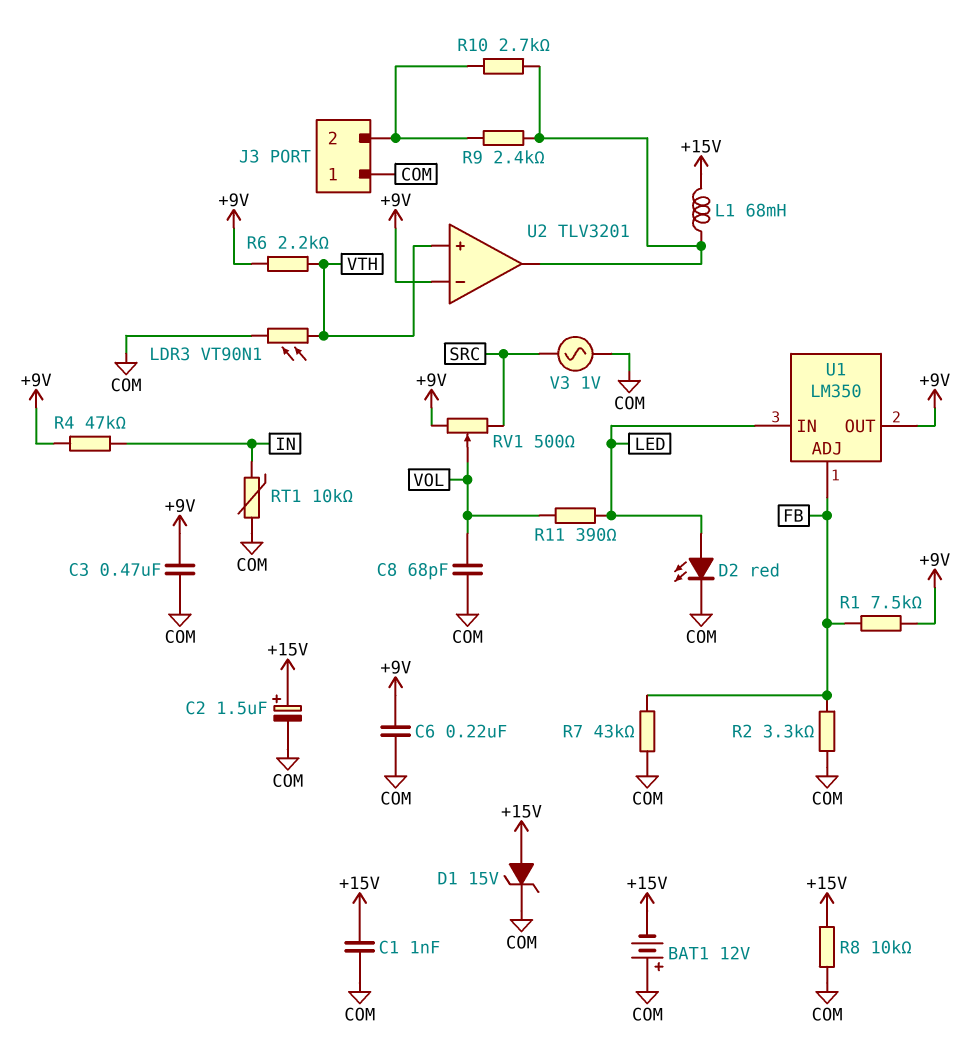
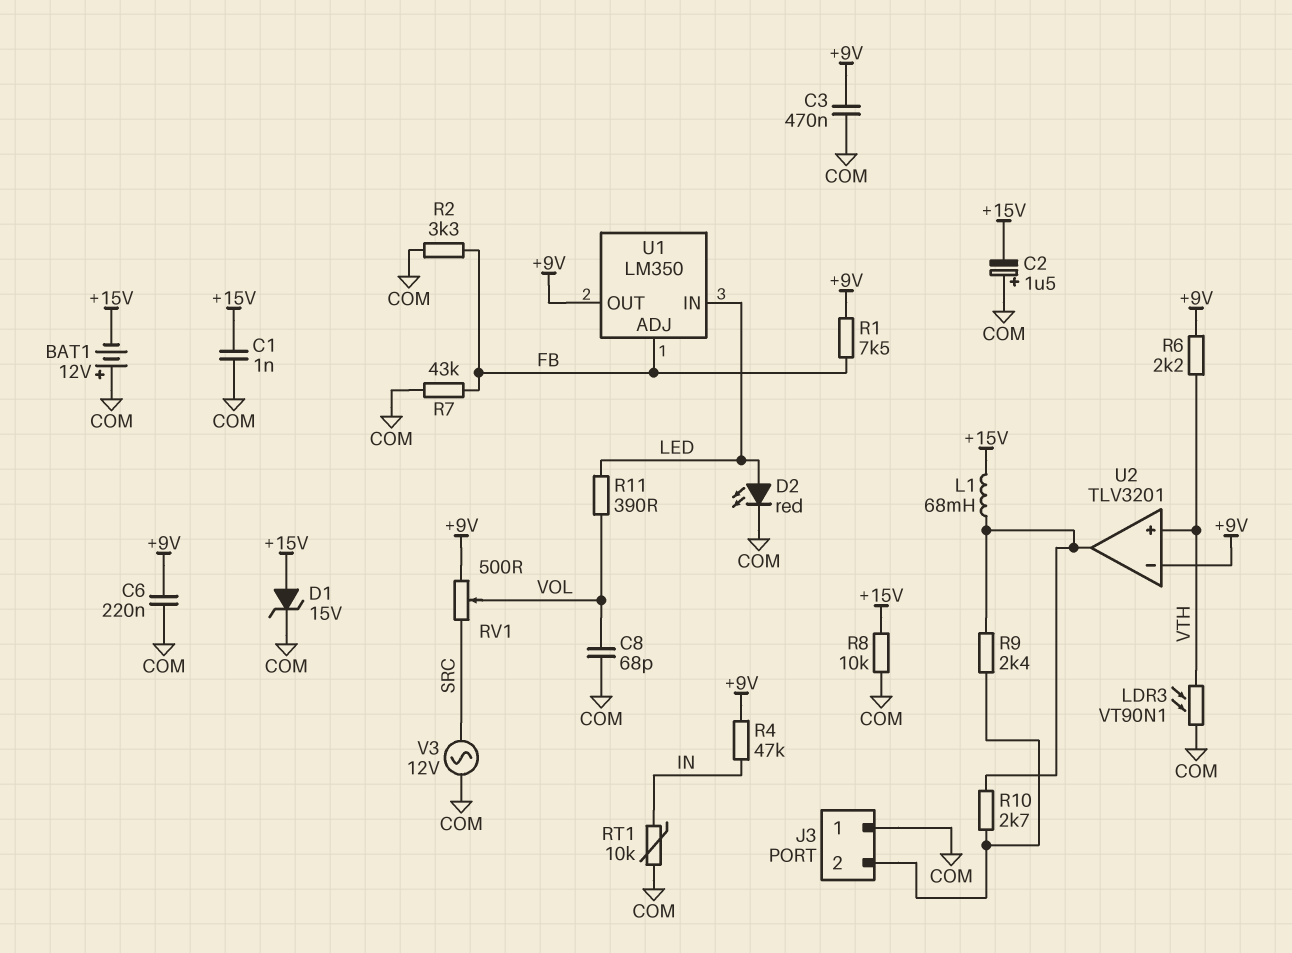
C2: 1.5uF (plus +15V, minus COM) -> 1.5uF (plus COM, minus +15V)
V3: AC 1V (COM, SRC) -> AC 12V (COM, SRC)

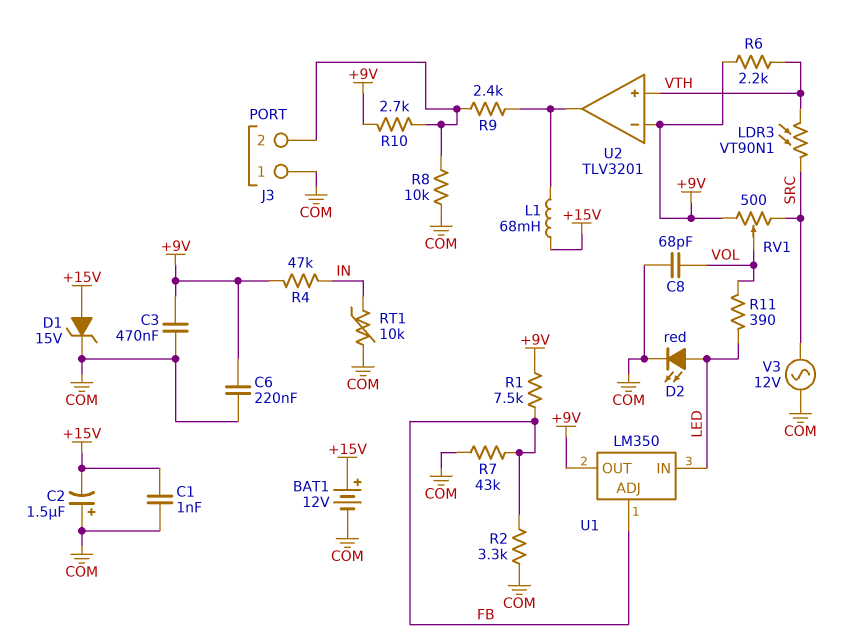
BAT1: 12V (plus COM, minus +15V) -> 12V (plus +15V, minus COM)
LDR3: VT90N1 (COM, VTH) -> VT90N1 (SRC, VTH)
R8: 10k (+15V, COM) -> 10k (COM, J3/2)
R10: 2.7k (J3/2, U2/out) -> 2.7k (+9V, J3/2)

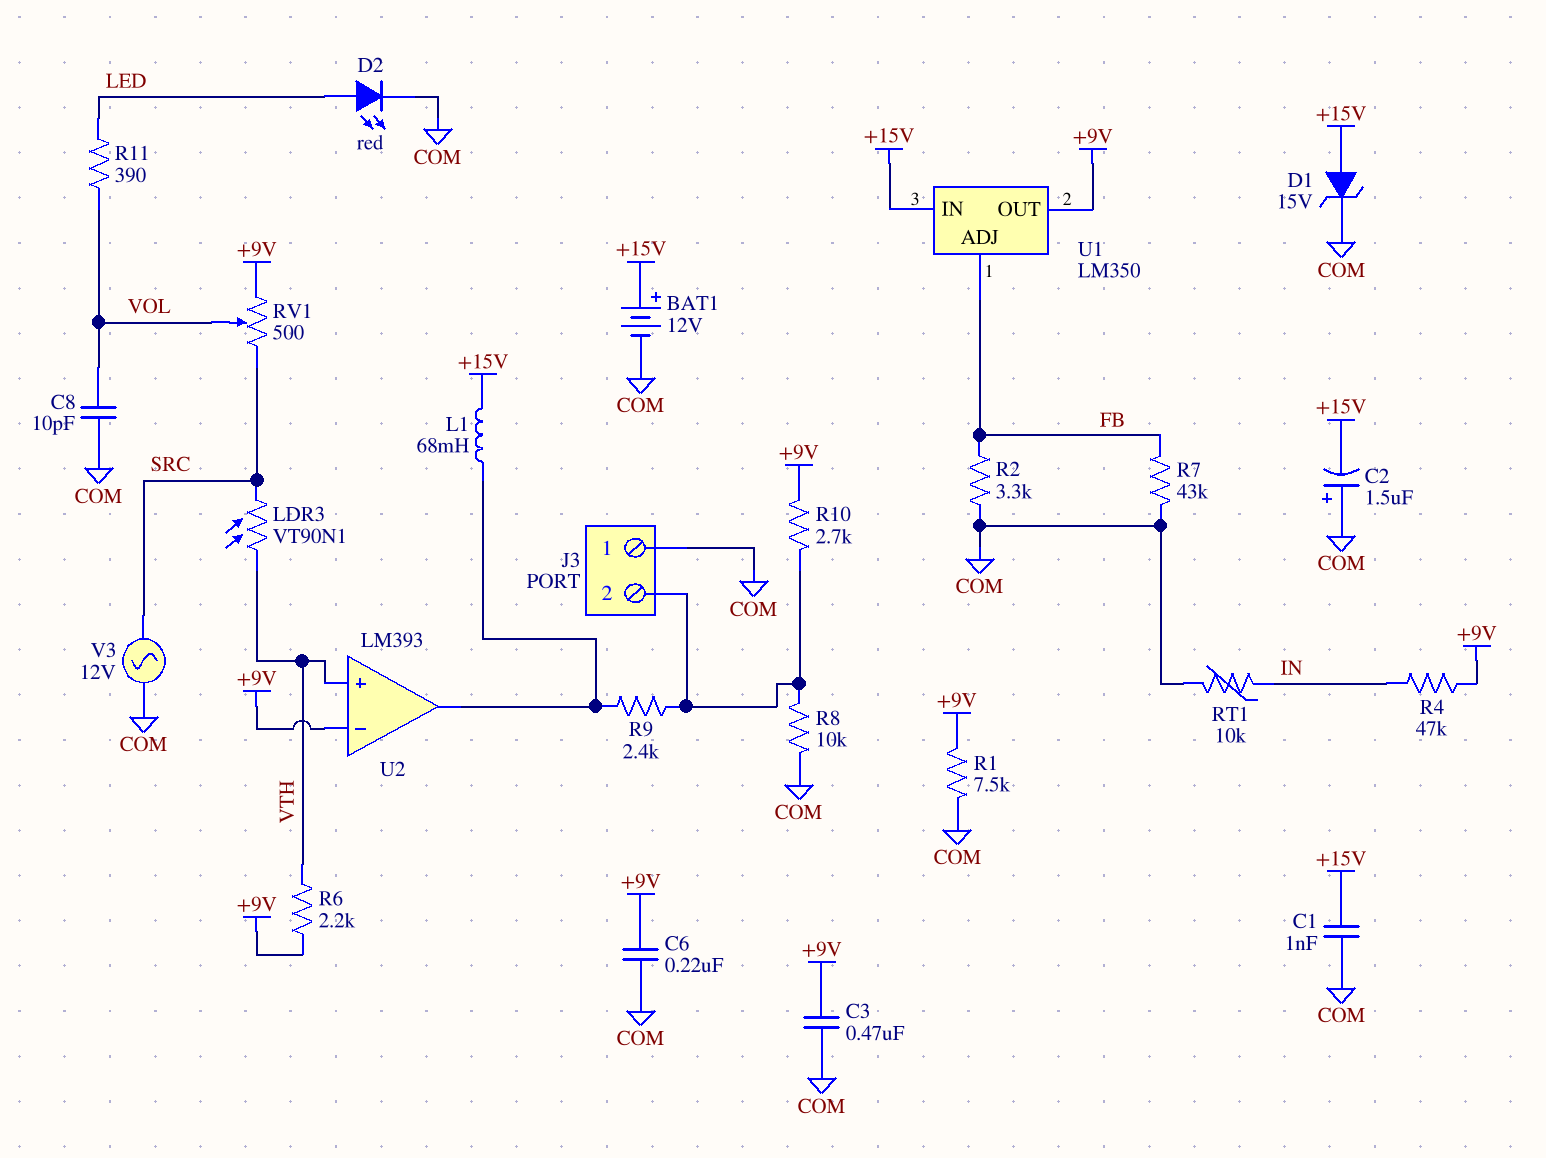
C8: 68pF (COM, VOL) -> 10pF (COM, VOL)
R1: 7.5k (+9V, FB) -> 7.5k (+9V, COM)
U1 pin IN: LED -> +15V
U2: TLV3201 -> LM393

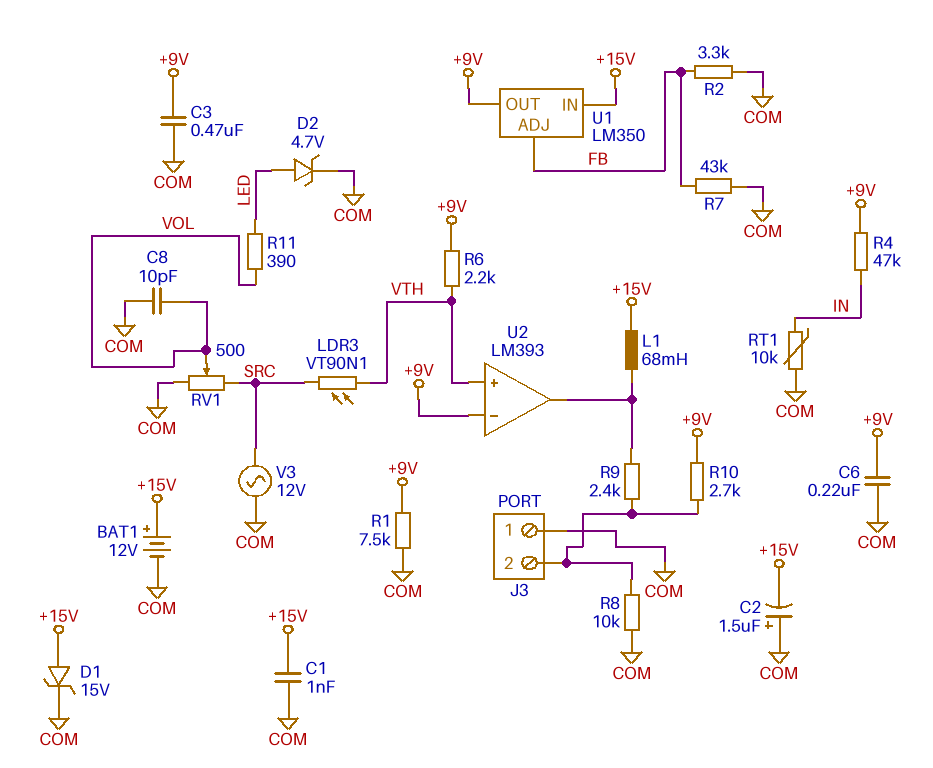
D2: LED red (A LED, K COM) -> zener 4.7V (A LED, K COM)
RV1: 500 (+9V, SRC, wiper VOL) -> 500 (COM, SRC, wiper VOL)

